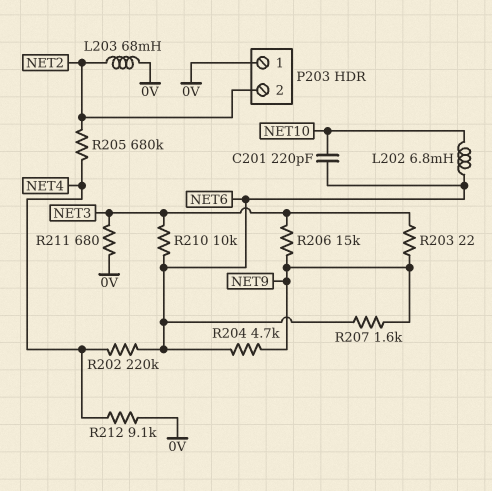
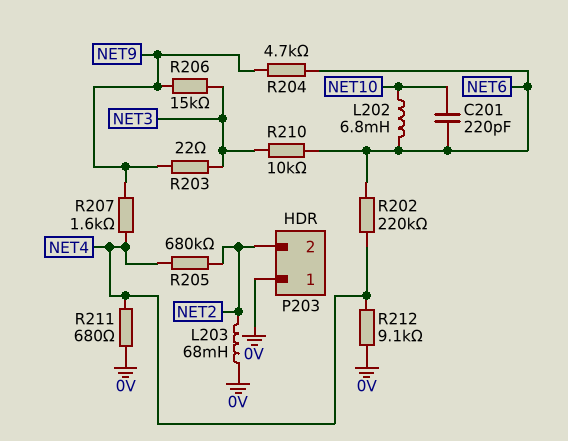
R207: 1.6k (NET6, NET9) -> 1.6k (NET4, NET9)
R211: 680 (0V, NET3) -> 680 (0V, NET4)

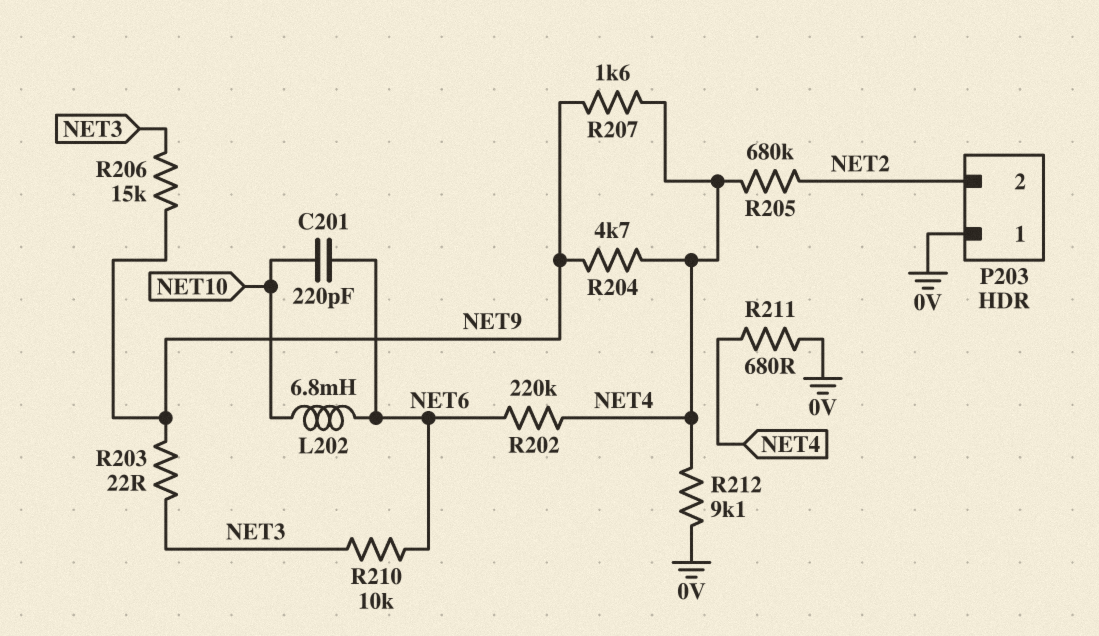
L203: 68mH (0V, NET2) -> none
R204: 4.7k (NET6, NET9) -> 4.7k (NET4, NET9)

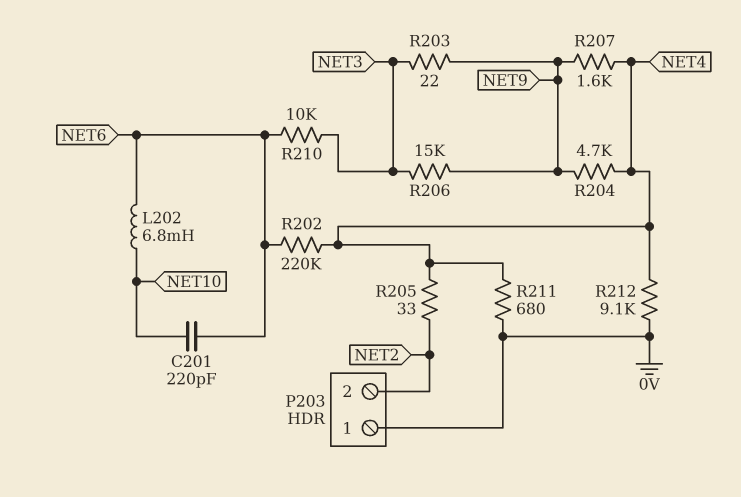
R205: 680k (NET2, NET4) -> 33 (NET2, NET4)

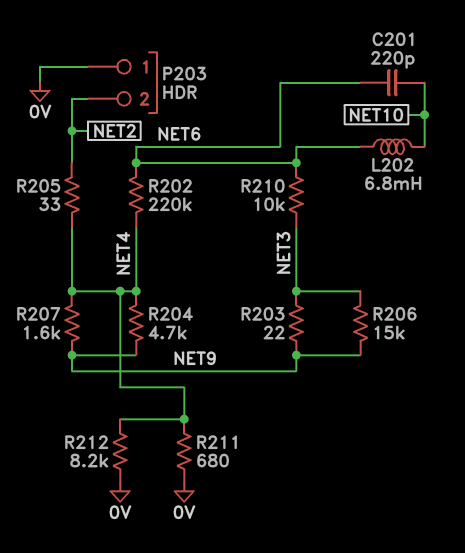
R212: 9.1k (0V, NET4) -> 8.2k (0V, NET4)

